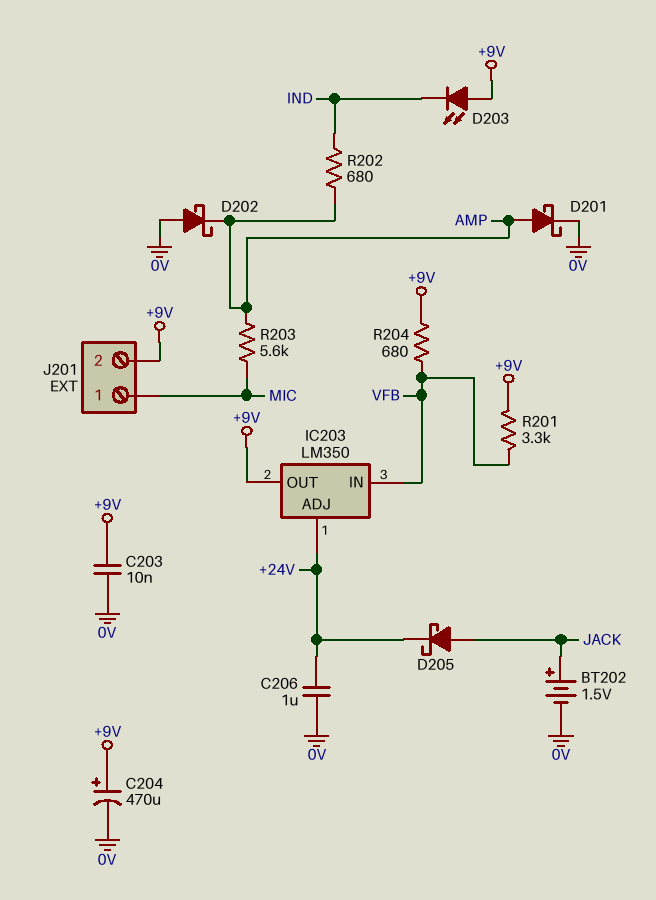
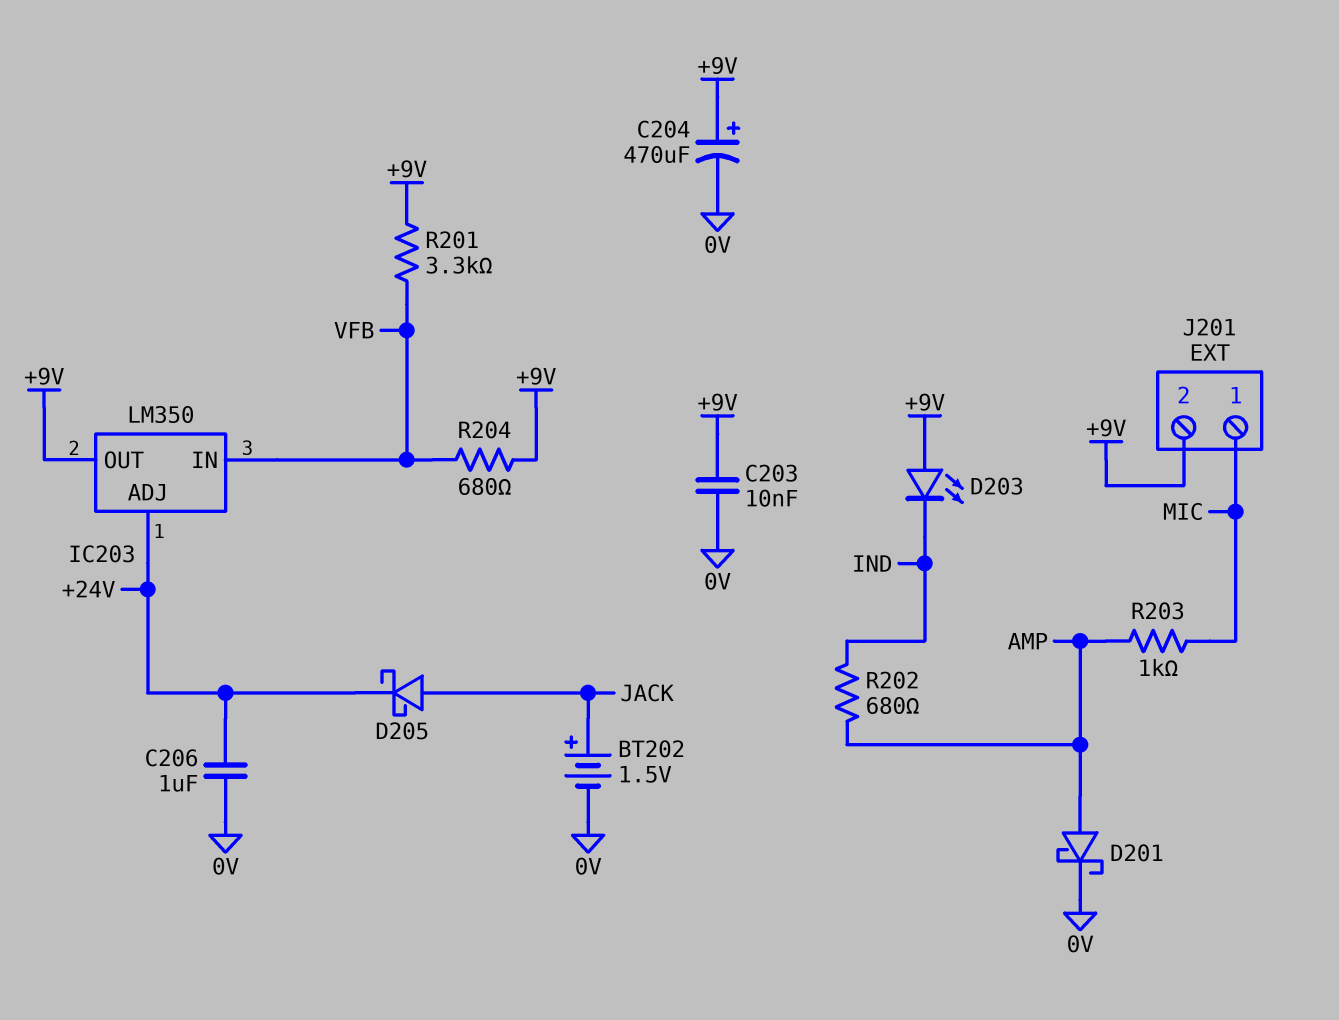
D202: schottky (A 0V, K AMP) -> none
R203: 5.6k (AMP, MIC) -> 1k (AMP, MIC)

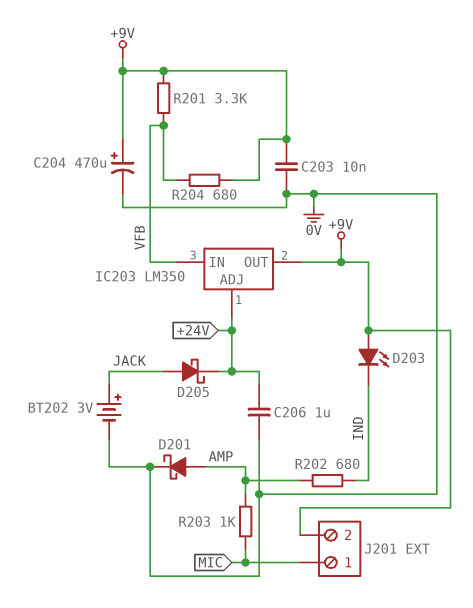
BT202: 1.5V (plus JACK, minus 0V) -> 3V (plus JACK, minus 0V)

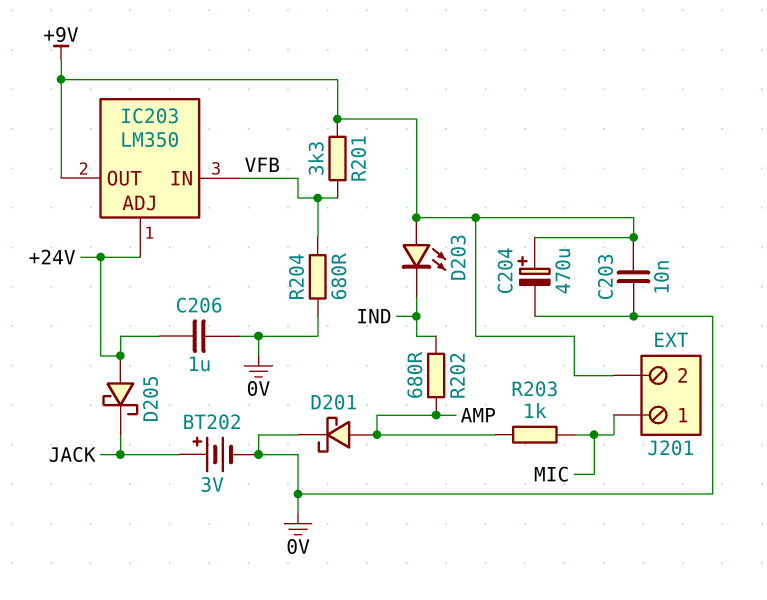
D205: schottky (A JACK, K +24V) -> schottky (A +24V, K JACK)
R204: 680 (+9V, VFB) -> 680 (0V, VFB)

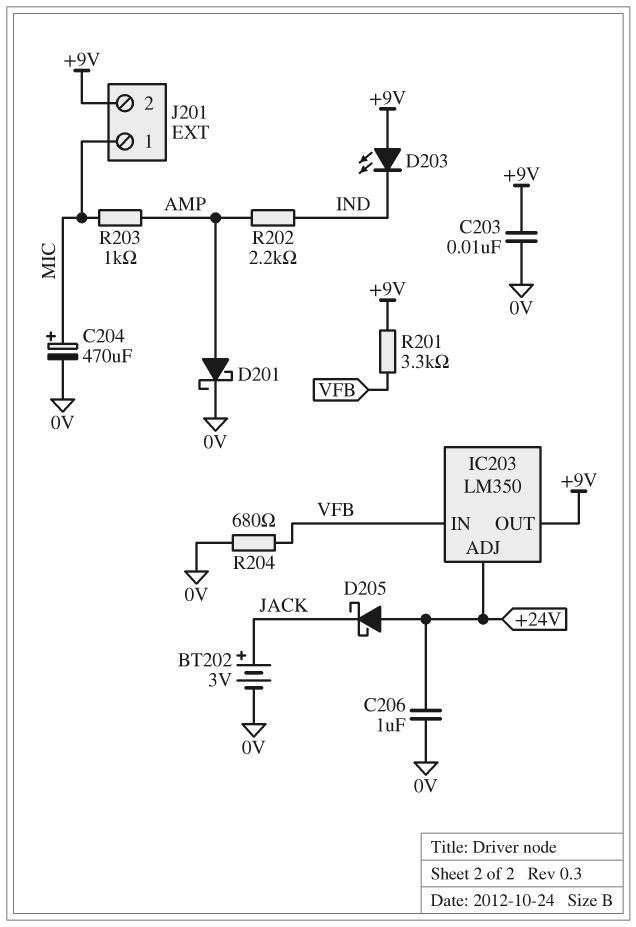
C204: 470uF (plus +9V, minus 0V) -> 470uF (plus MIC, minus 0V)
R202: 680 (AMP, IND) -> 2.2k (AMP, IND)

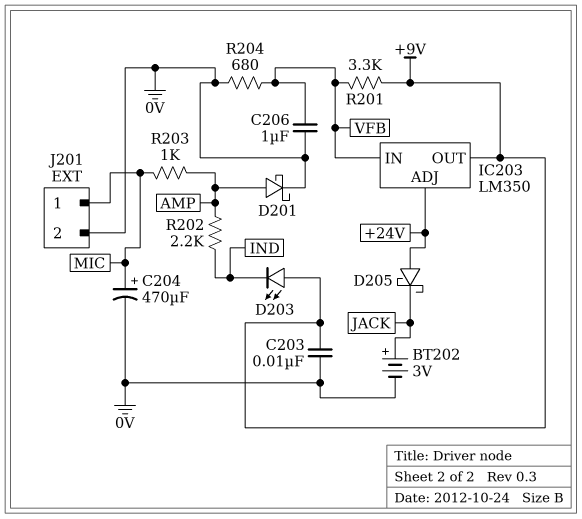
C206: 1uF (+24V, 0V) -> 1uF (0V, VFB)
J201 pin 2: +9V -> 0V

